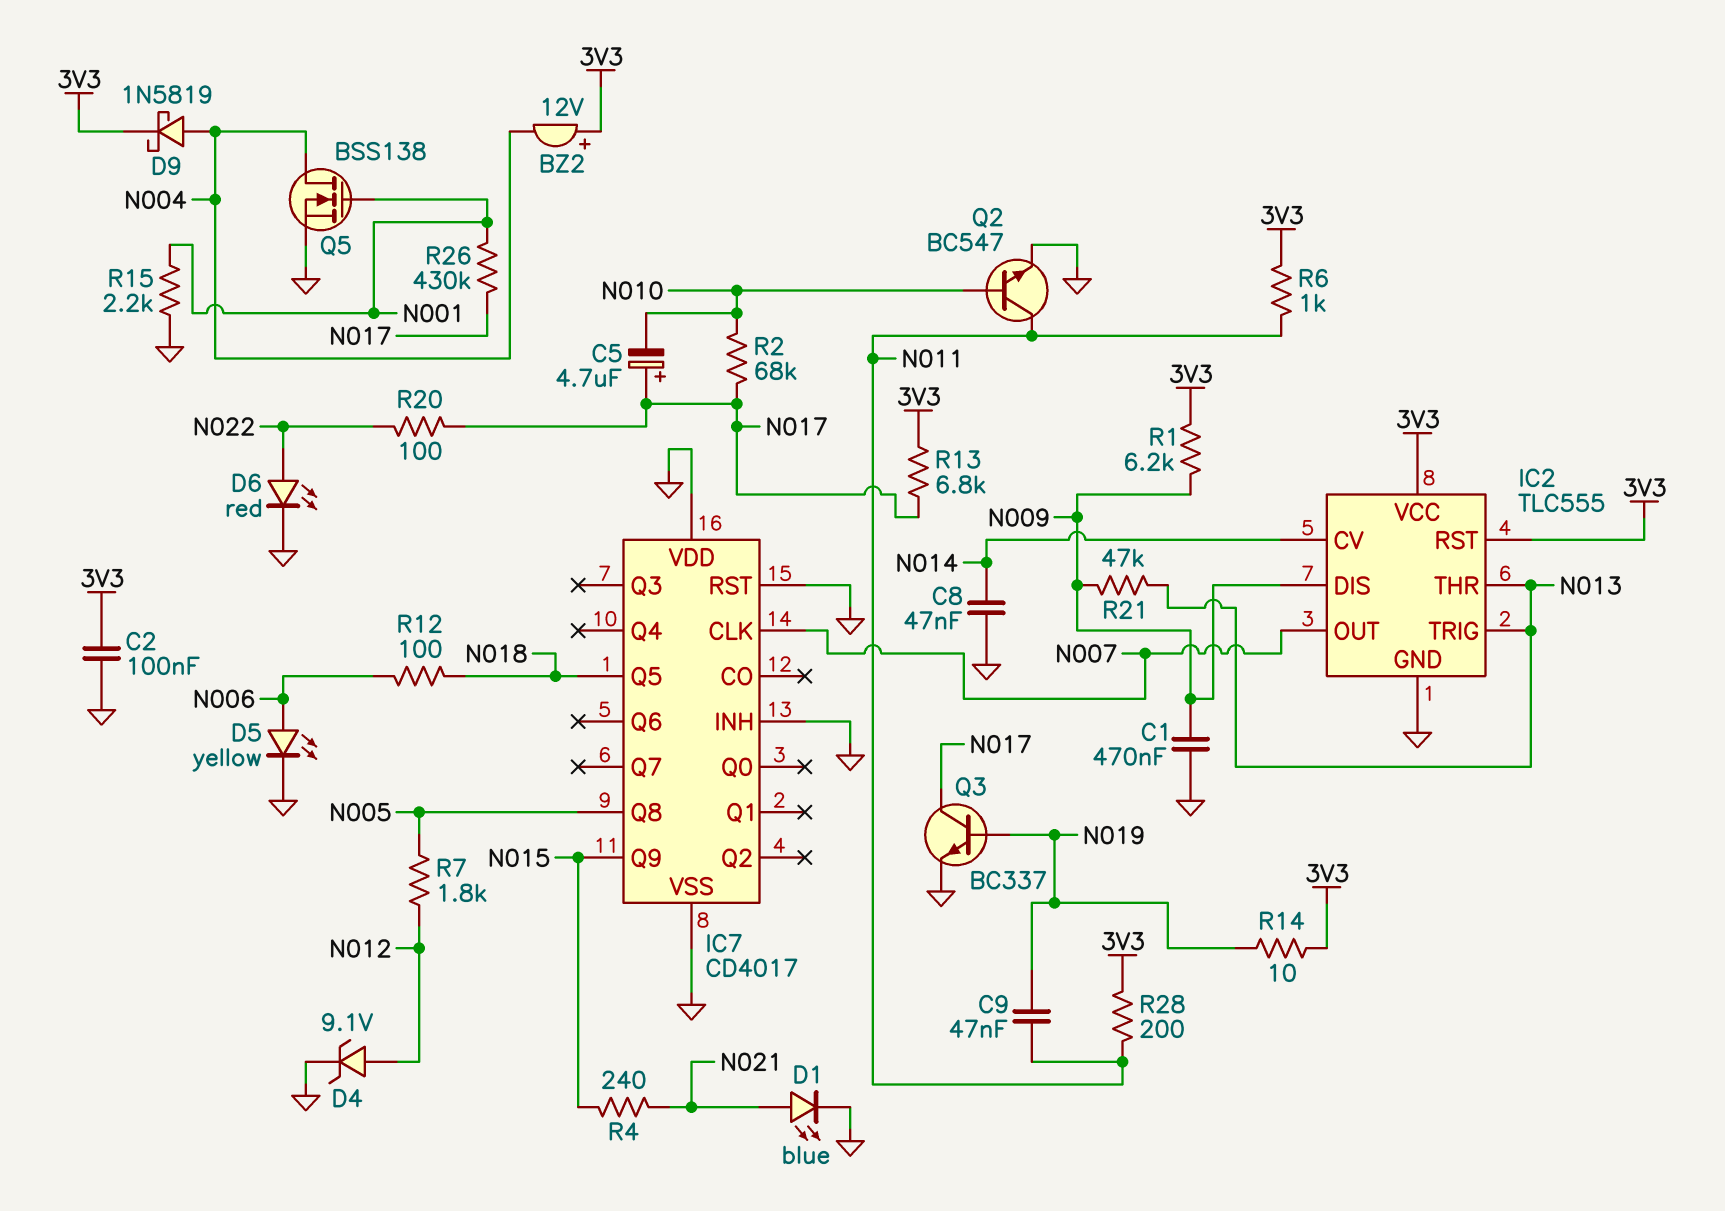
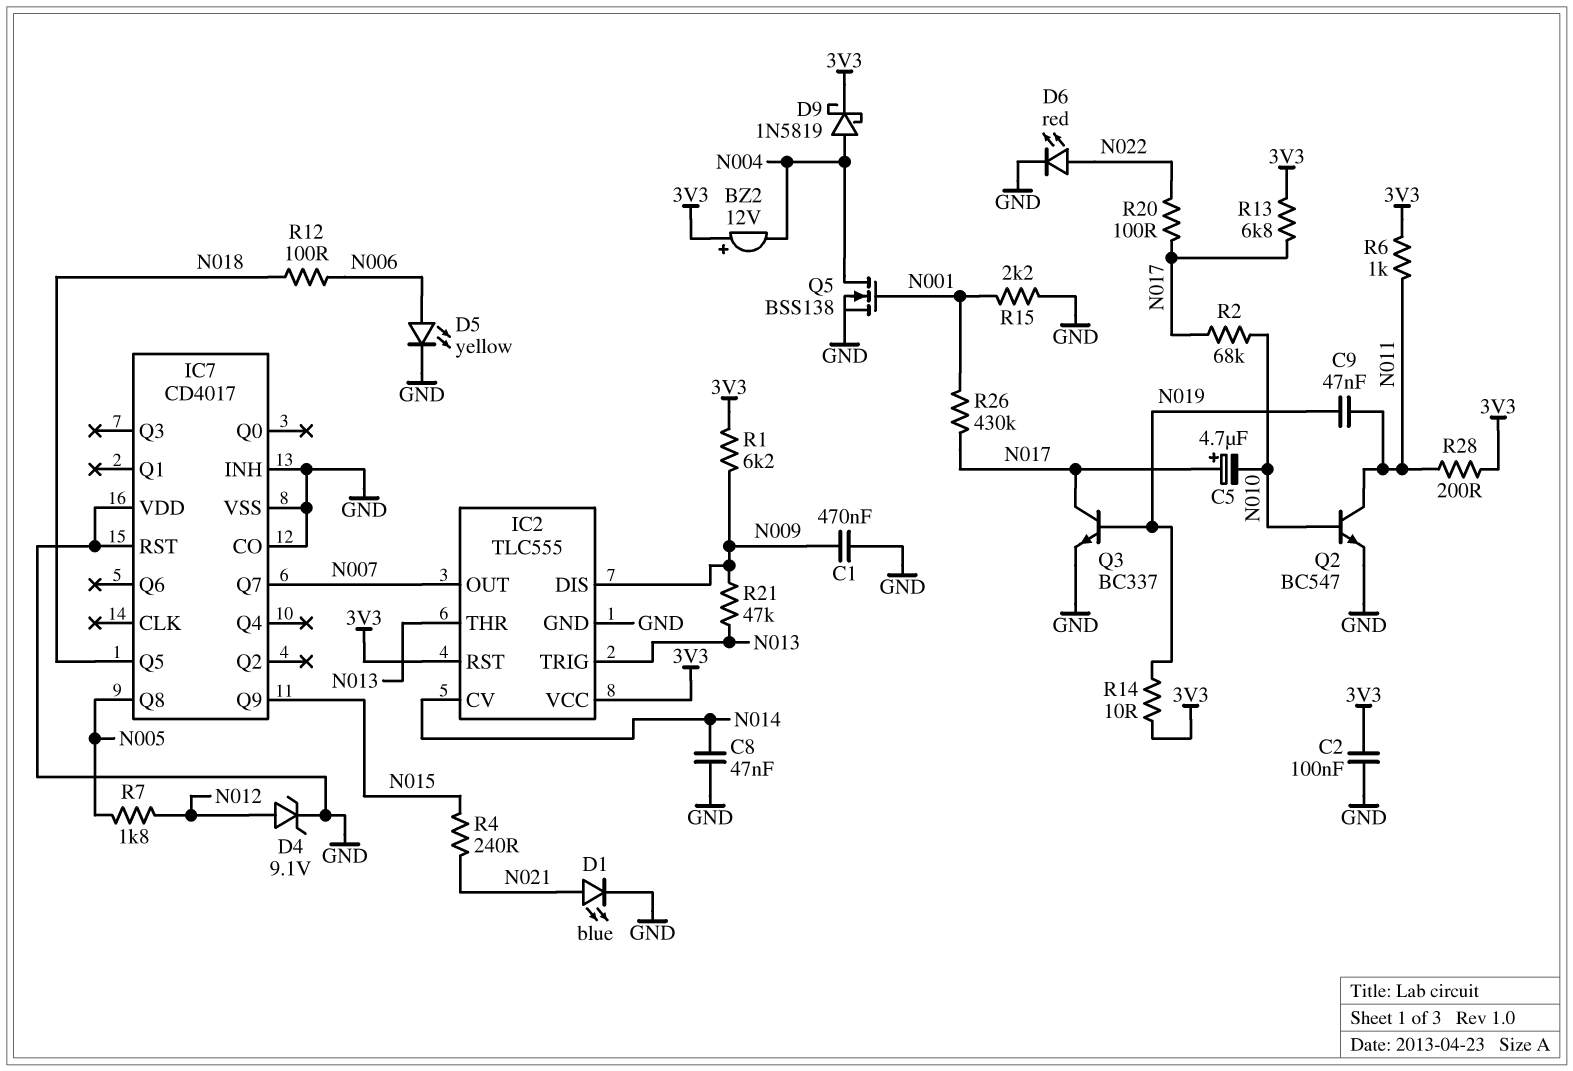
IC7 pin CLK: N007 -> none
IC7 pin CO: none -> GND
IC7 pin Q7: none -> N007

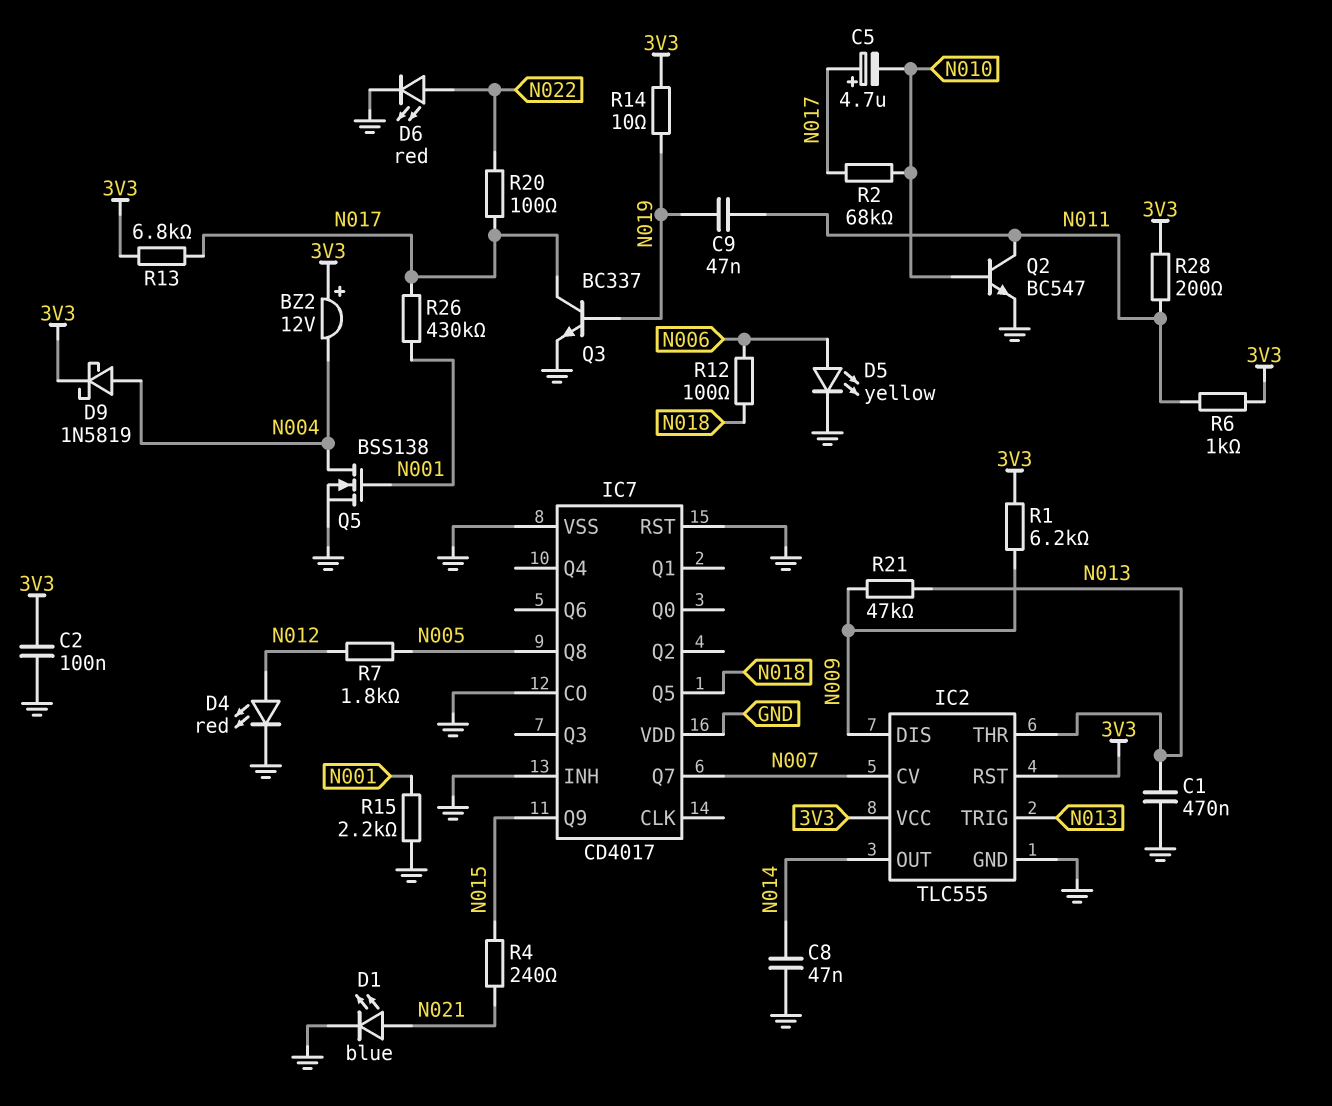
C1: 470nF (GND, N009) -> 470nF (GND, N013)
D4: zener 9.1V (A N012, K GND) -> LED red (A N012, K GND)
IC2 pin CV: N014 -> N007
IC2 pin OUT: N007 -> N014

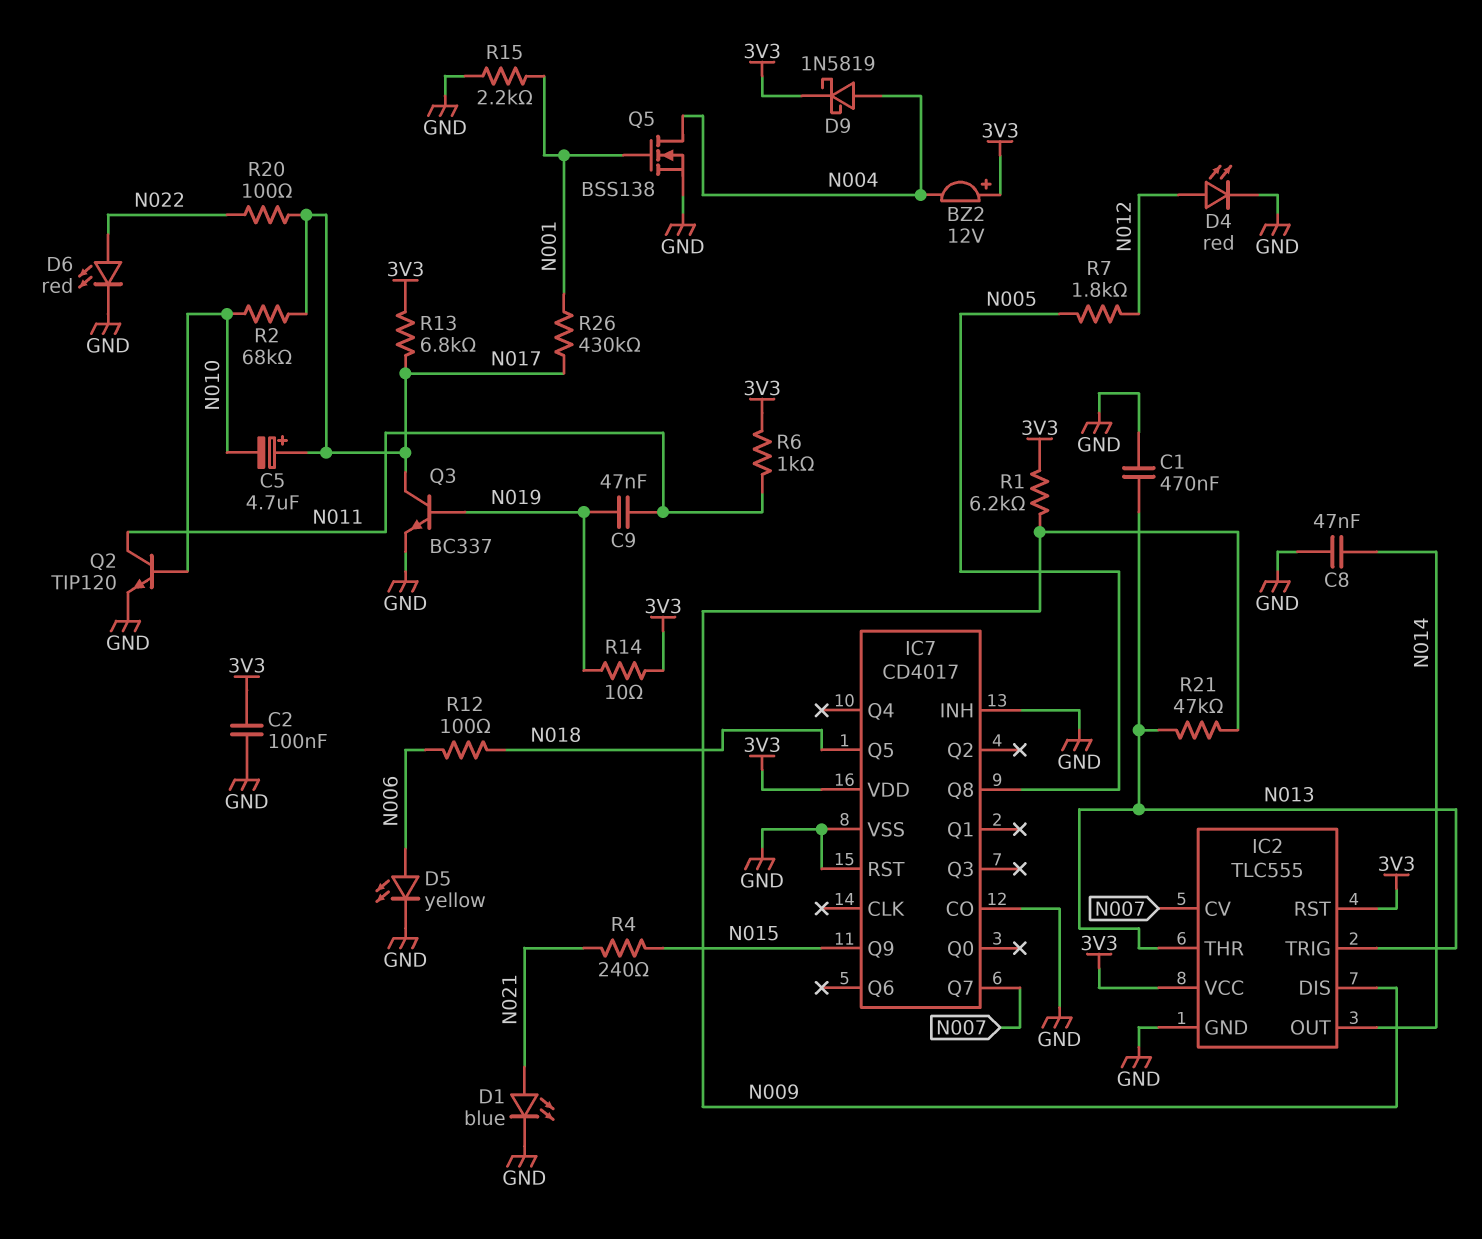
IC7 pin VDD: GND -> 3V3
Q2: NPN BC547 (B N010, C N011, E GND) -> NPN TIP120 (B N010, C N011, E GND)
R28: 200 (3V3, N011) -> none

